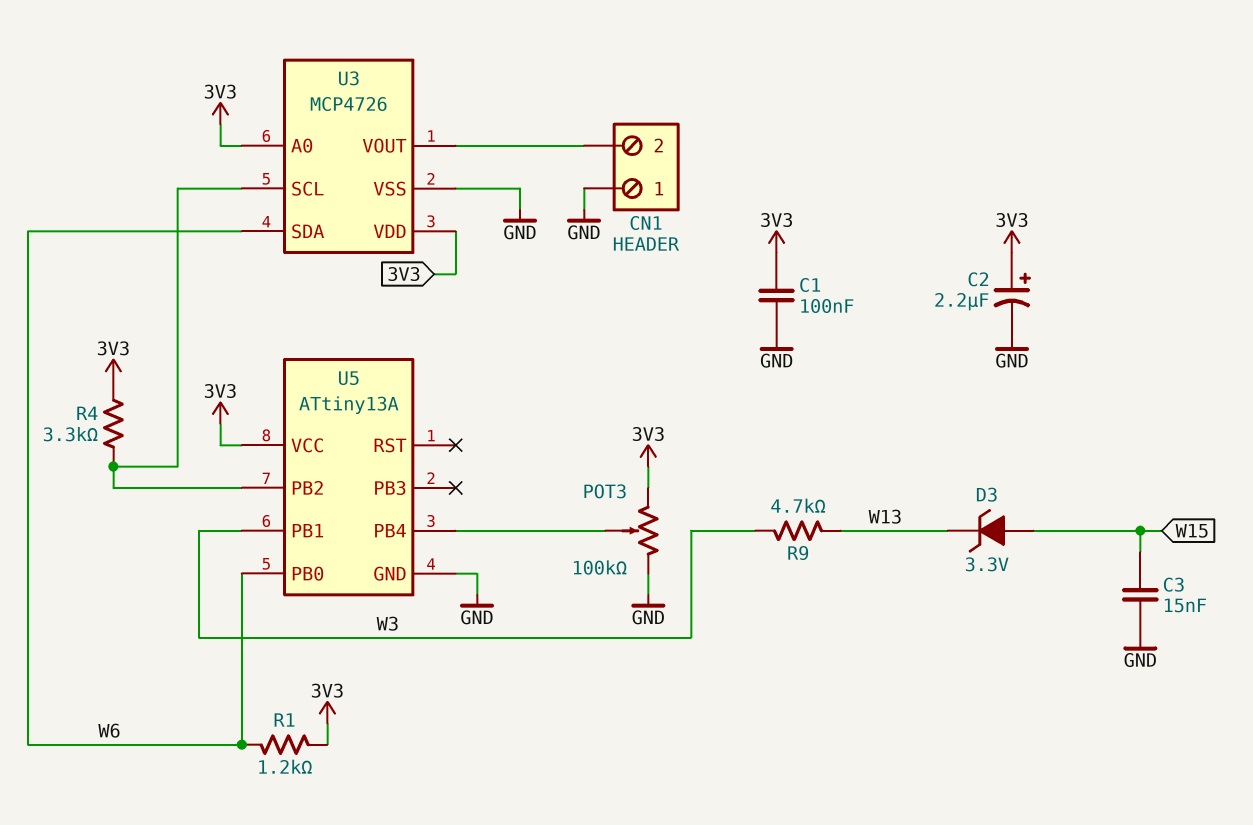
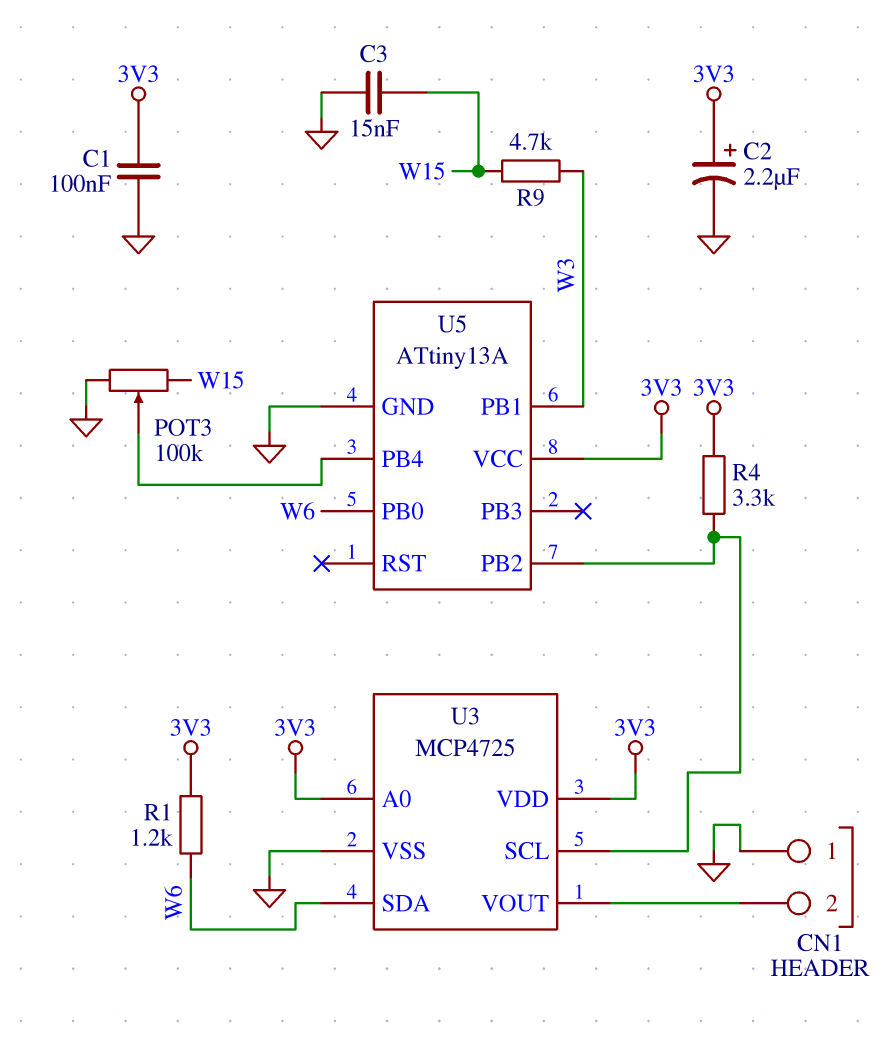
D3: zener 3.3V (A W15, K W13) -> none
POT3: 100k (3V3, GND, wiper U5/PB4) -> 100k (GND, W15, wiper U5/PB4)
R9: 4.7k (W3, W13) -> 4.7k (W3, W15)
U3: MCP4726 -> MCP4725

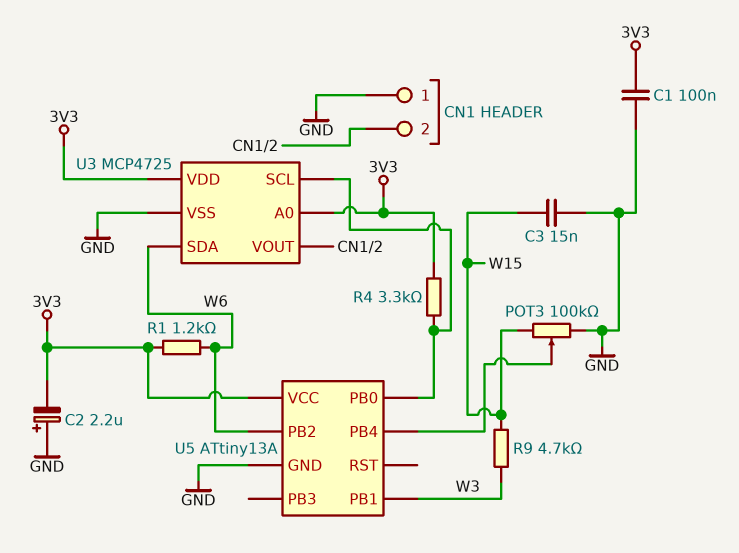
C2: 2.2uF (plus 3V3, minus GND) -> 2.2uF (plus GND, minus 3V3)
U5 pin PB0: W6 -> U3/SCL
U5 pin PB2: U3/SCL -> W6

